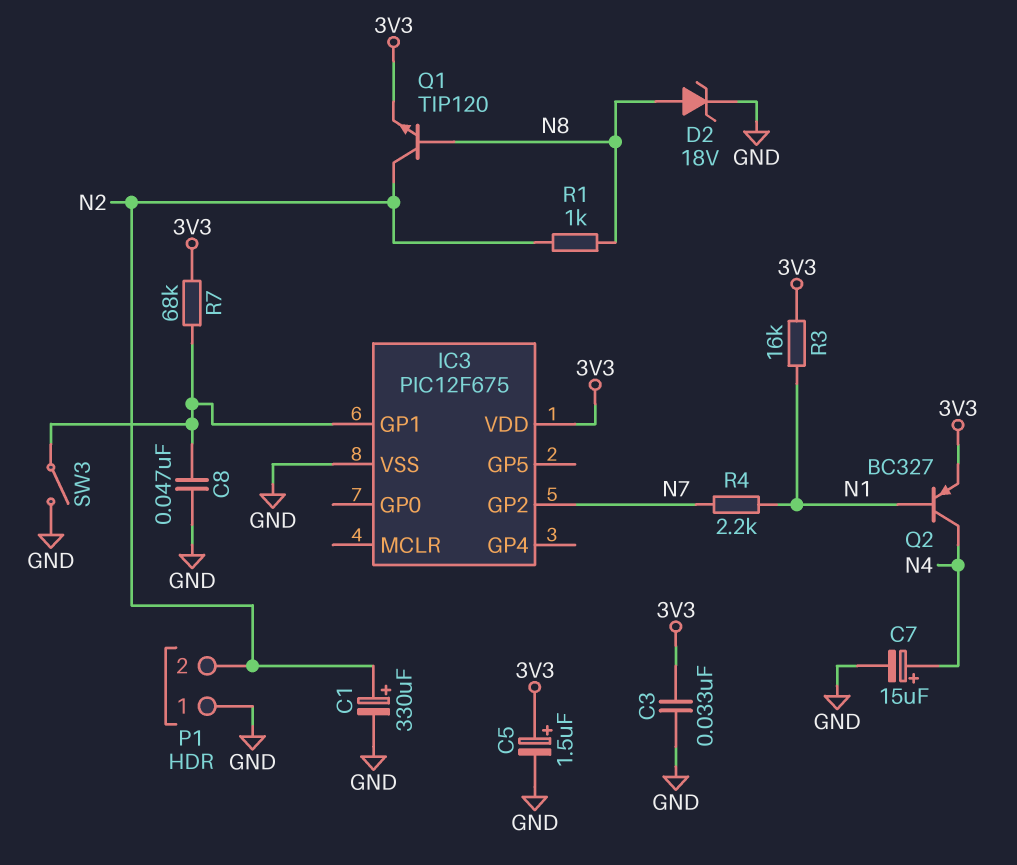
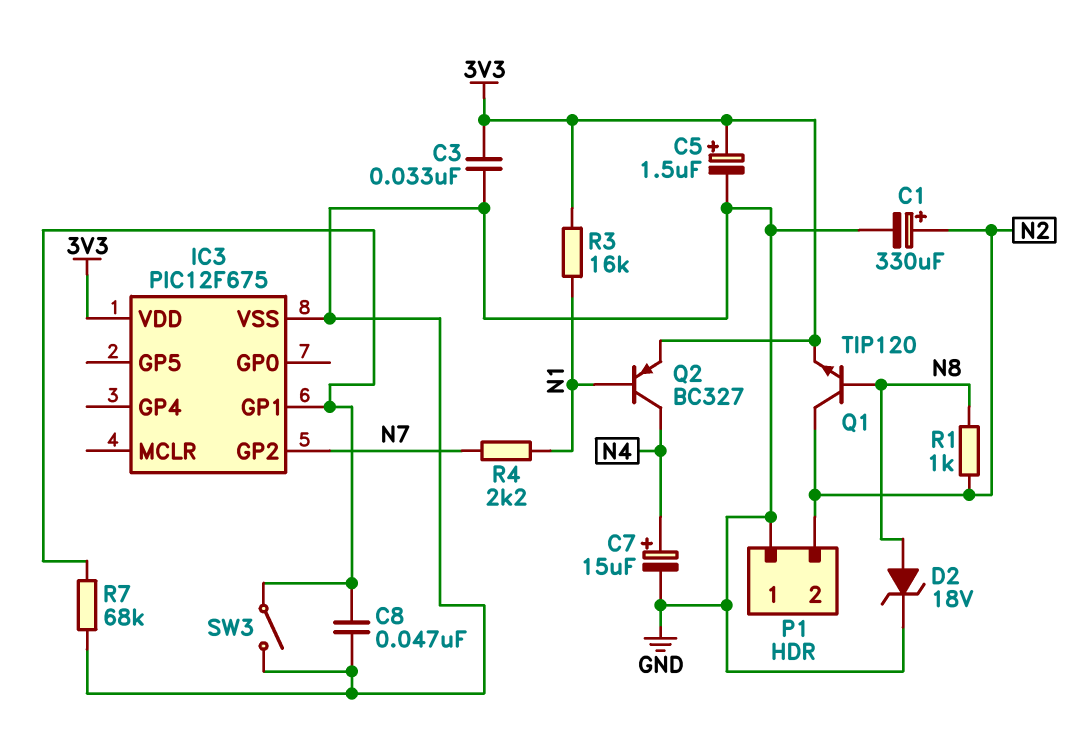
R7: 68k (3V3, IC3/GP1) -> 68k (GND, IC3/GP1)

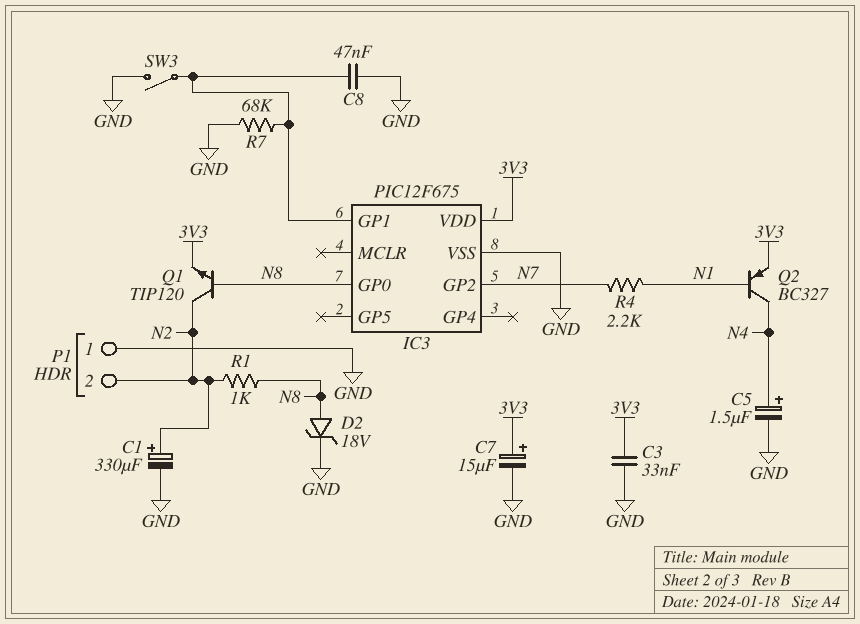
C5: 1.5uF (plus 3V3, minus GND) -> 1.5uF (plus N4, minus GND)
C7: 15uF (plus N4, minus GND) -> 15uF (plus 3V3, minus GND)
IC3 pin GP0: none -> N8
R3: 16k (3V3, N1) -> none

